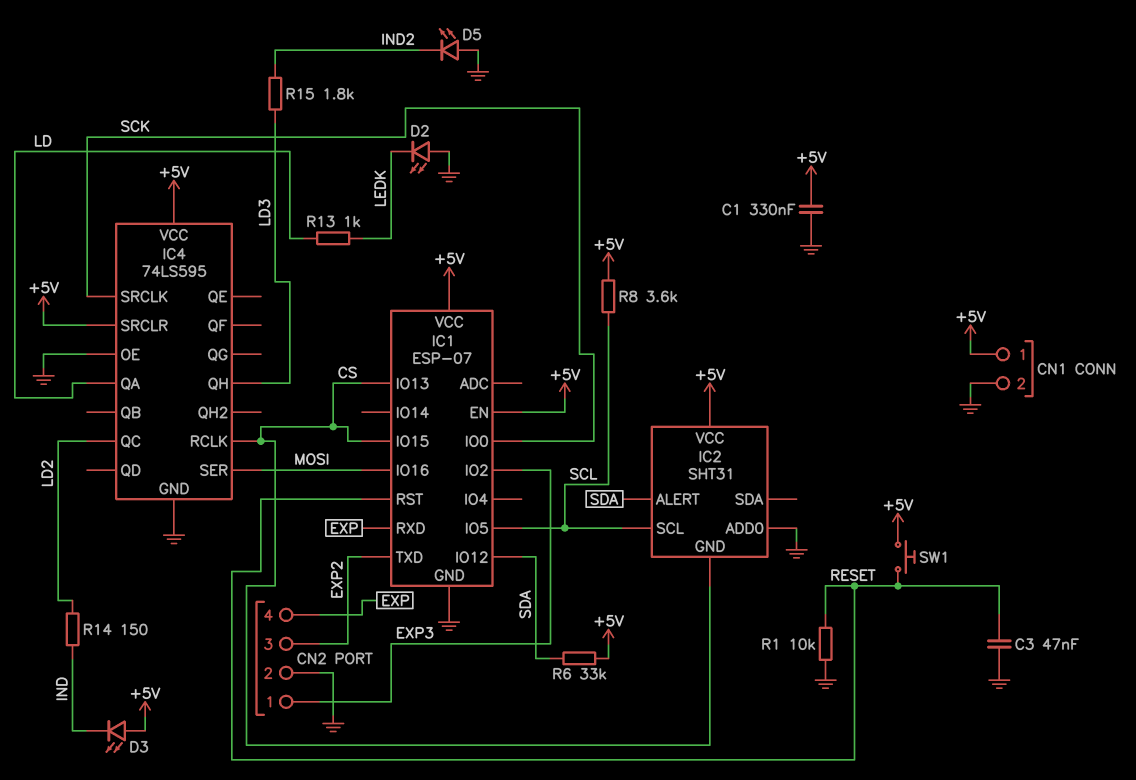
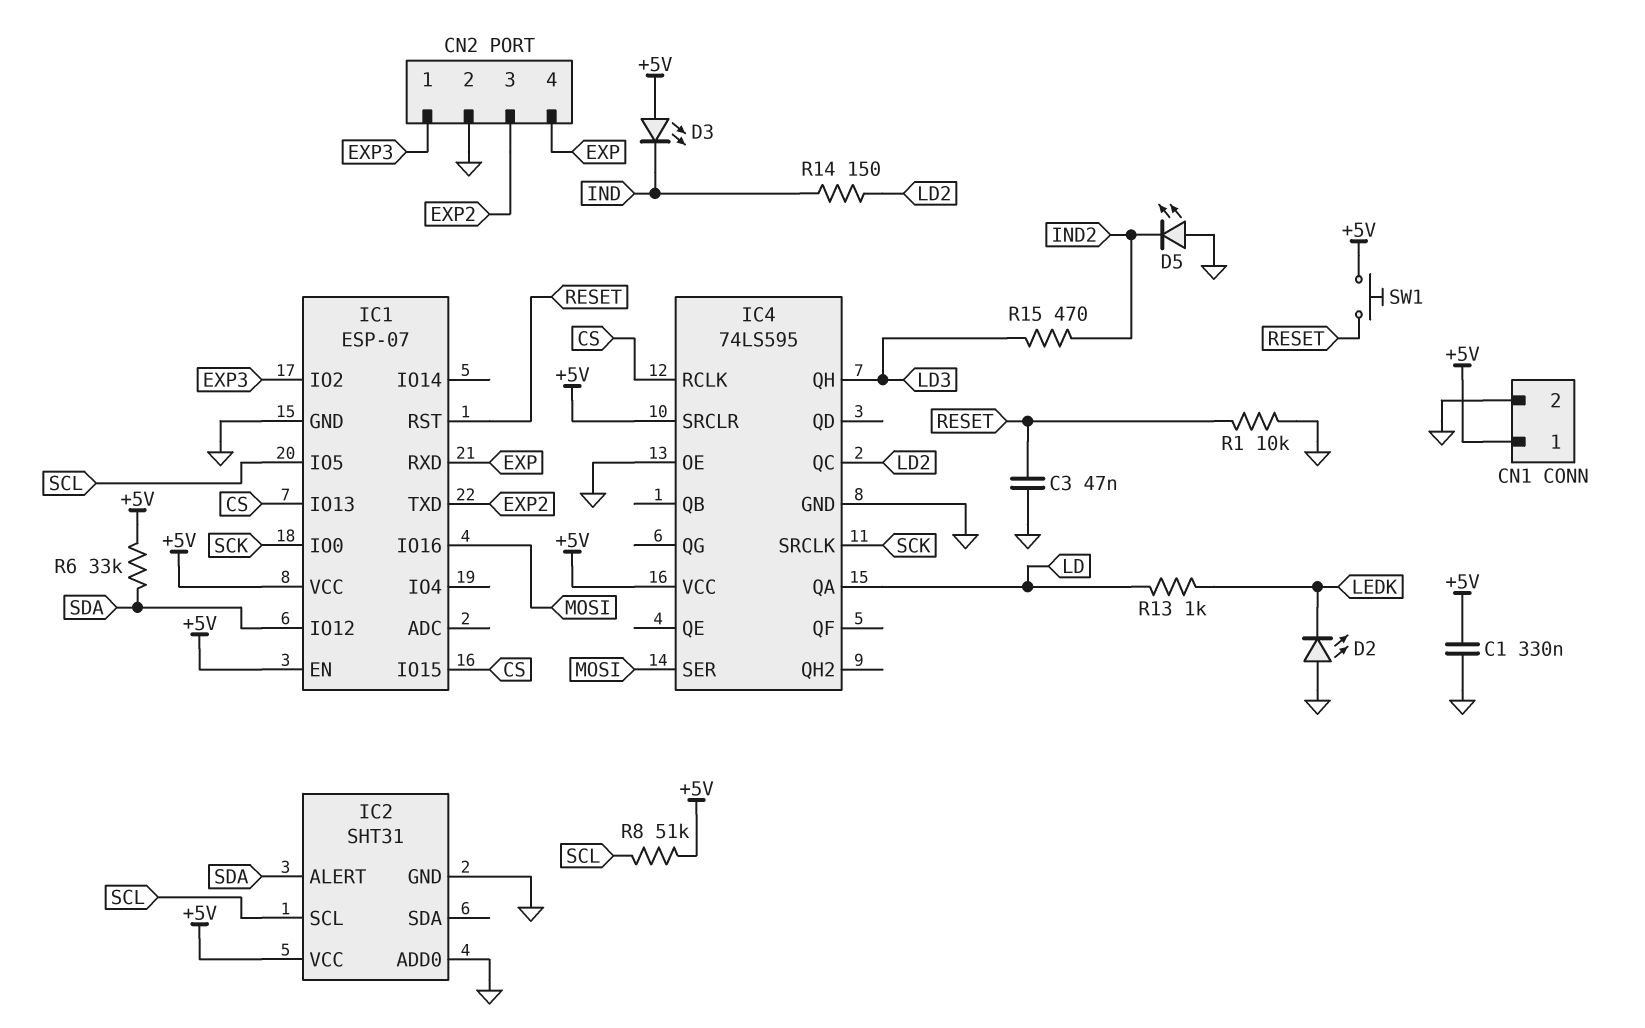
IC2 pin GND: CS -> GND
R8: 3.6k (+5V, SCL) -> 51k (+5V, SCL)
R15: 1.8k (IND2, LD3) -> 470 (IND2, LD3)

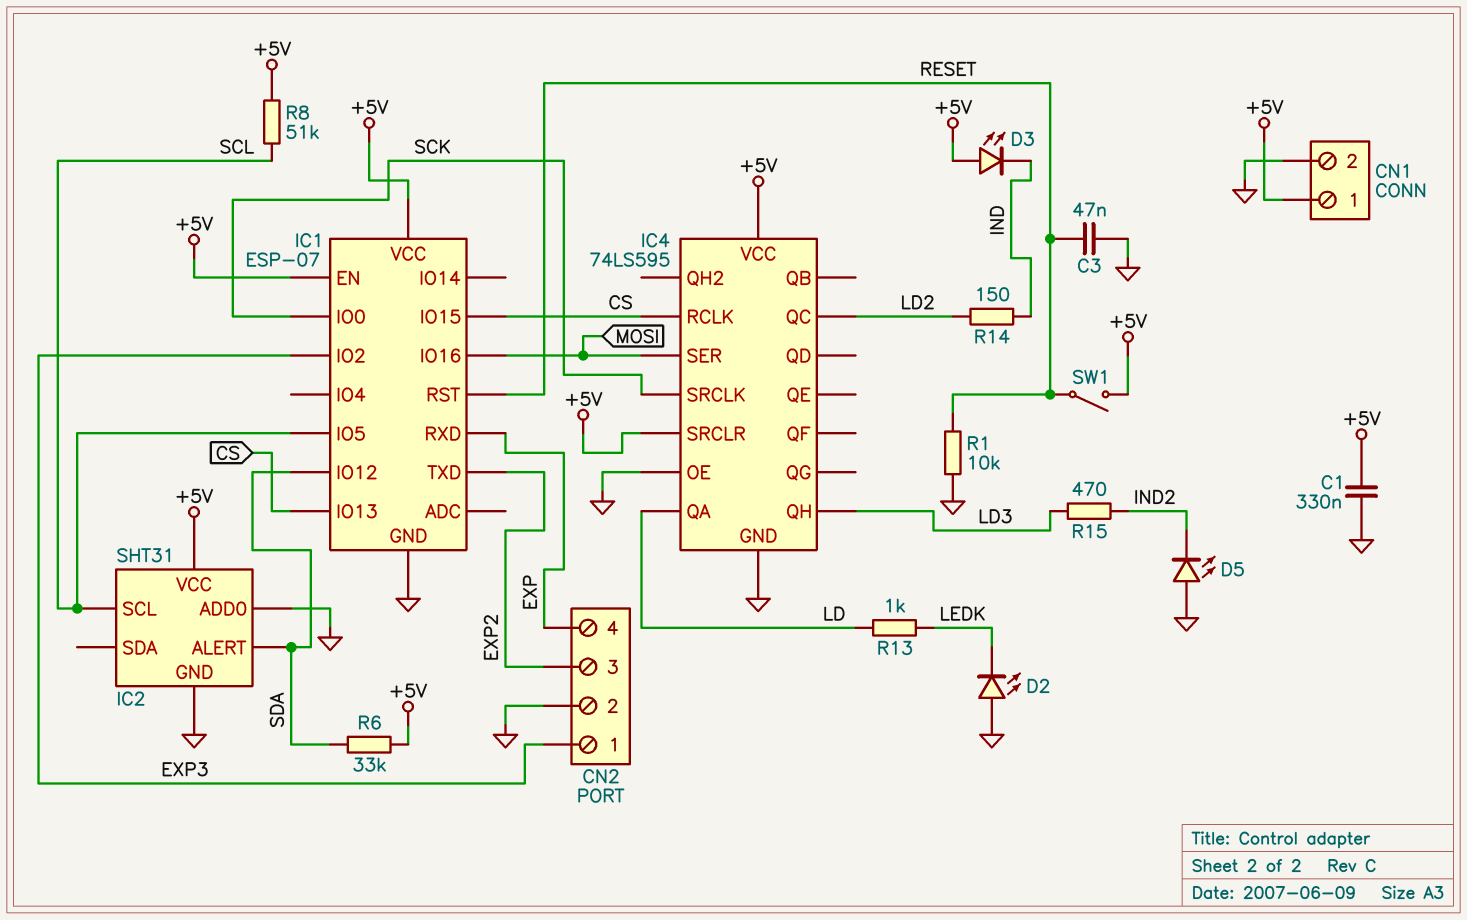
SW1: button (+5V, RESET) -> switch (+5V, RESET)

